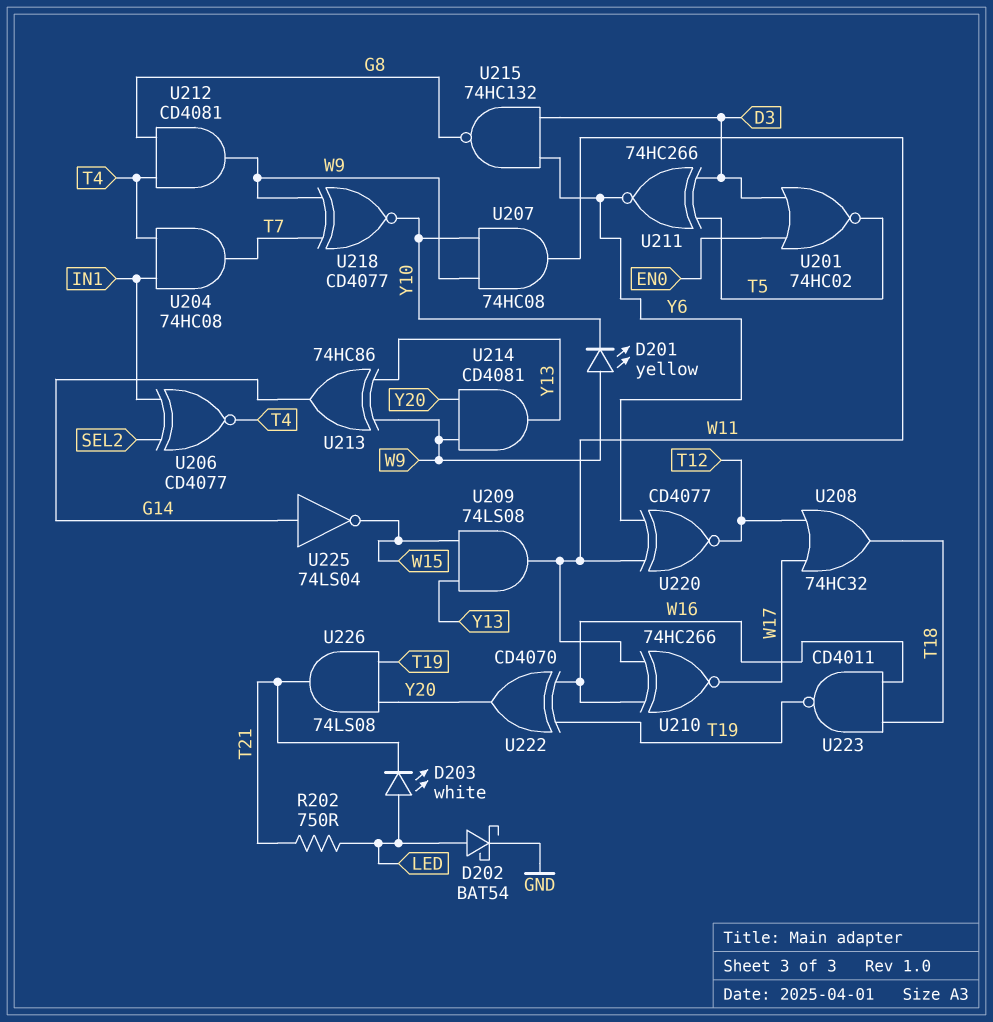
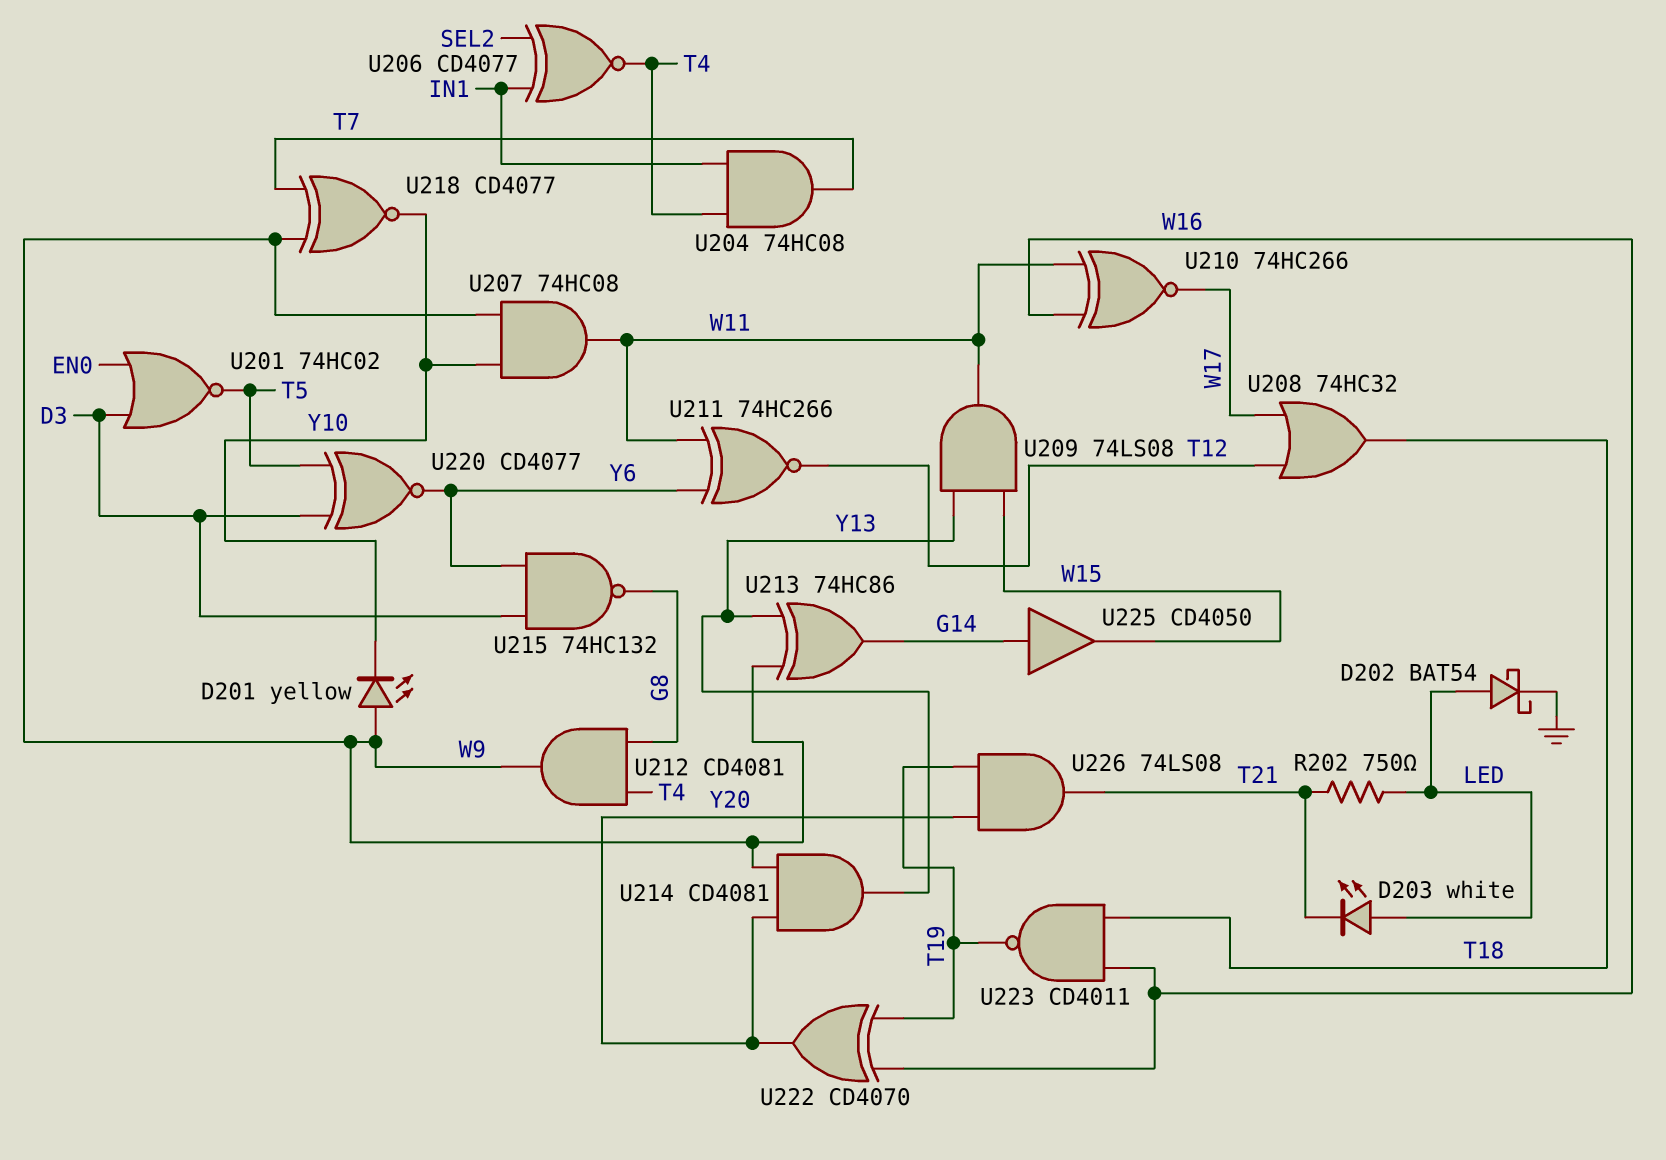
U211: XNOR 74HC266 (in D3, in T5, out Y6) -> XNOR 74HC266 (in W11, in Y6, out T12)
U220: XNOR CD4077 (in W11, in Y6, out T12) -> XNOR CD4077 (in D3, in T5, out Y6)
U225: NOT 74LS04 (in G14, out W15) -> buffer CD4050 (in G14, out W15)

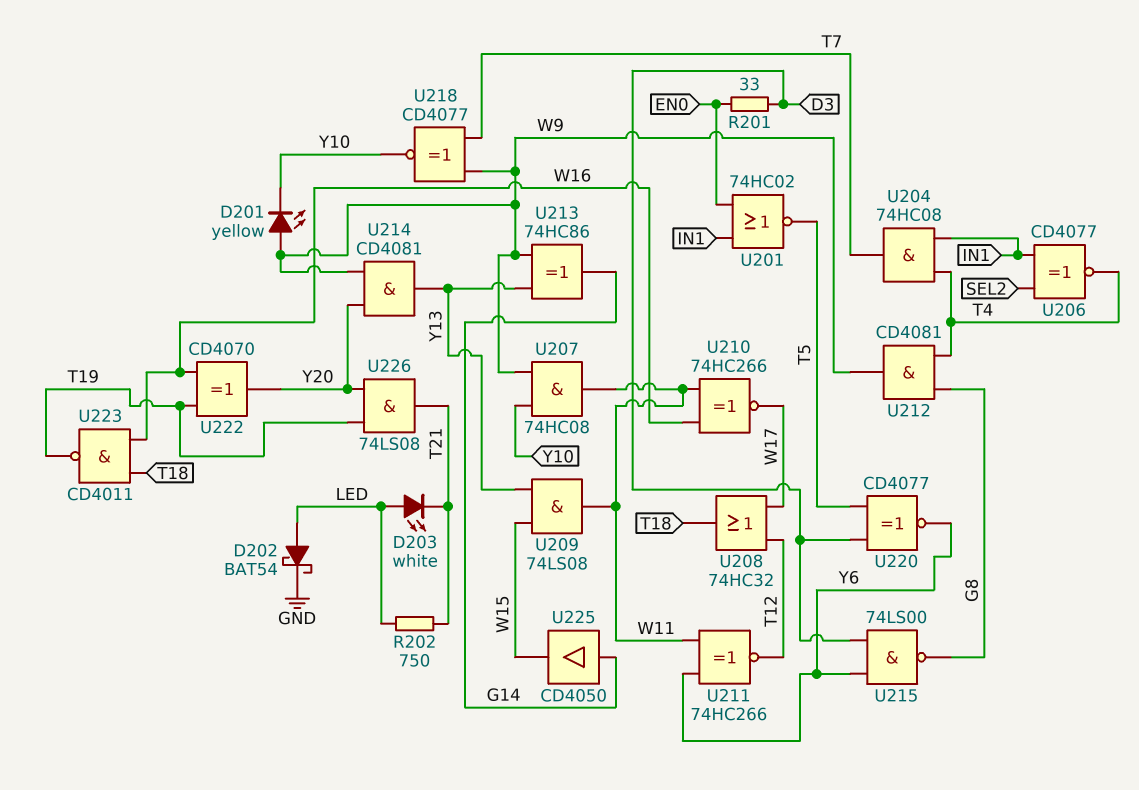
R201: none -> 33 (D3, EN0)
U201: NOR 74HC02 (in D3, in EN0, out T5) -> NOR 74HC02 (in EN0, in IN1, out T5)
U215: NAND 74HC132 (in D3, in Y6, out G8) -> NAND 74LS00 (in D3, in Y6, out G8)

